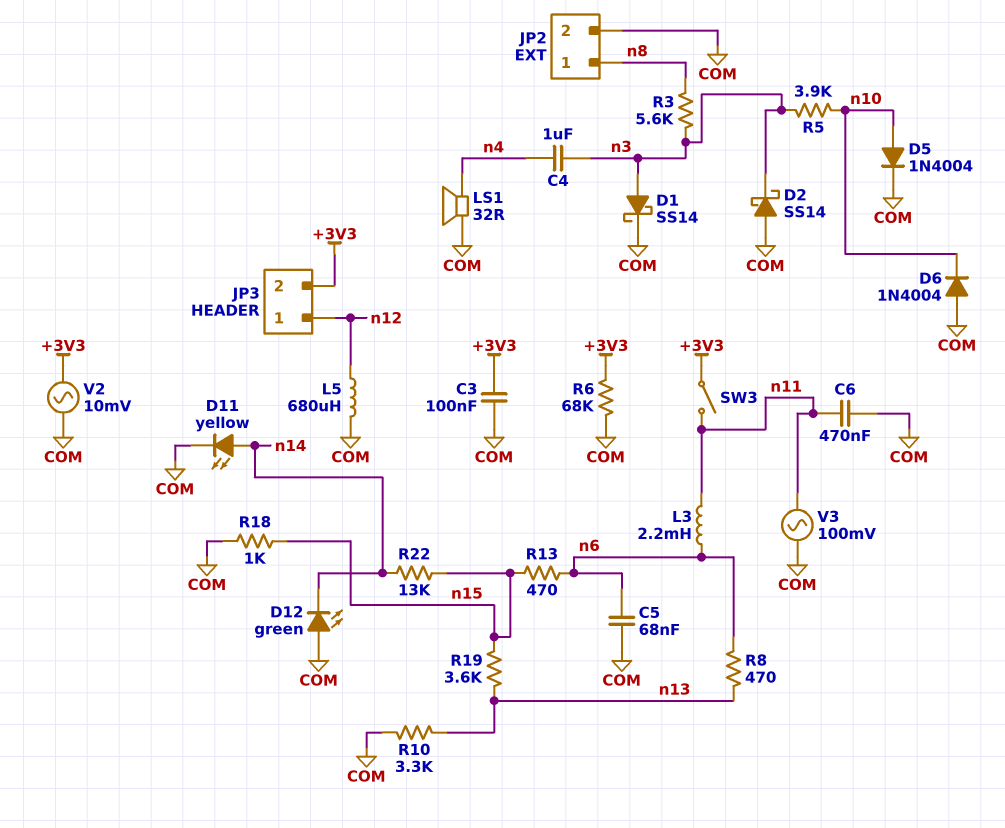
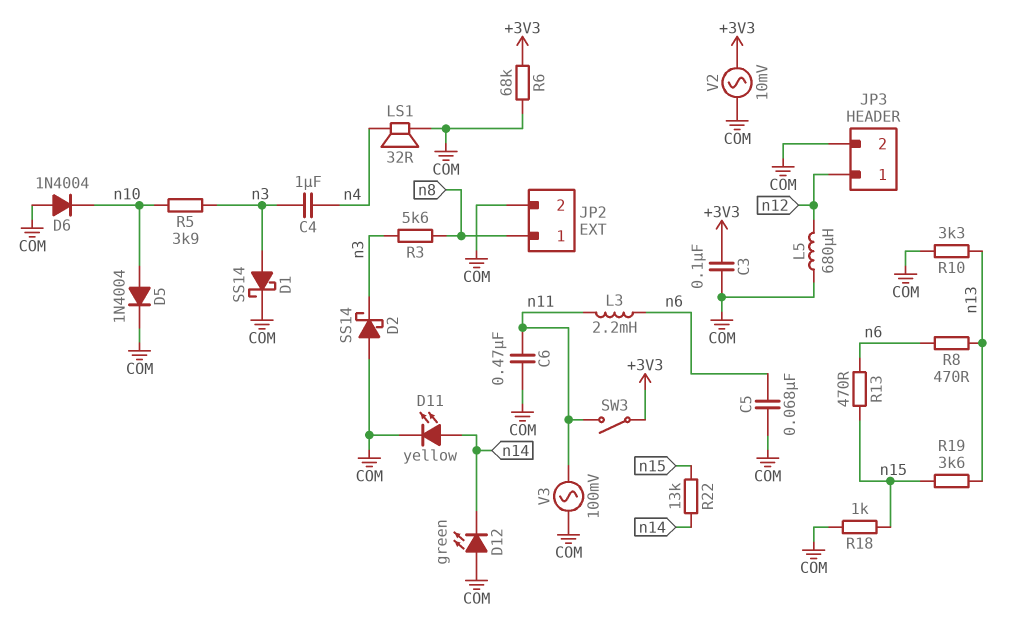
JP3 pin 2: +3V3 -> COM

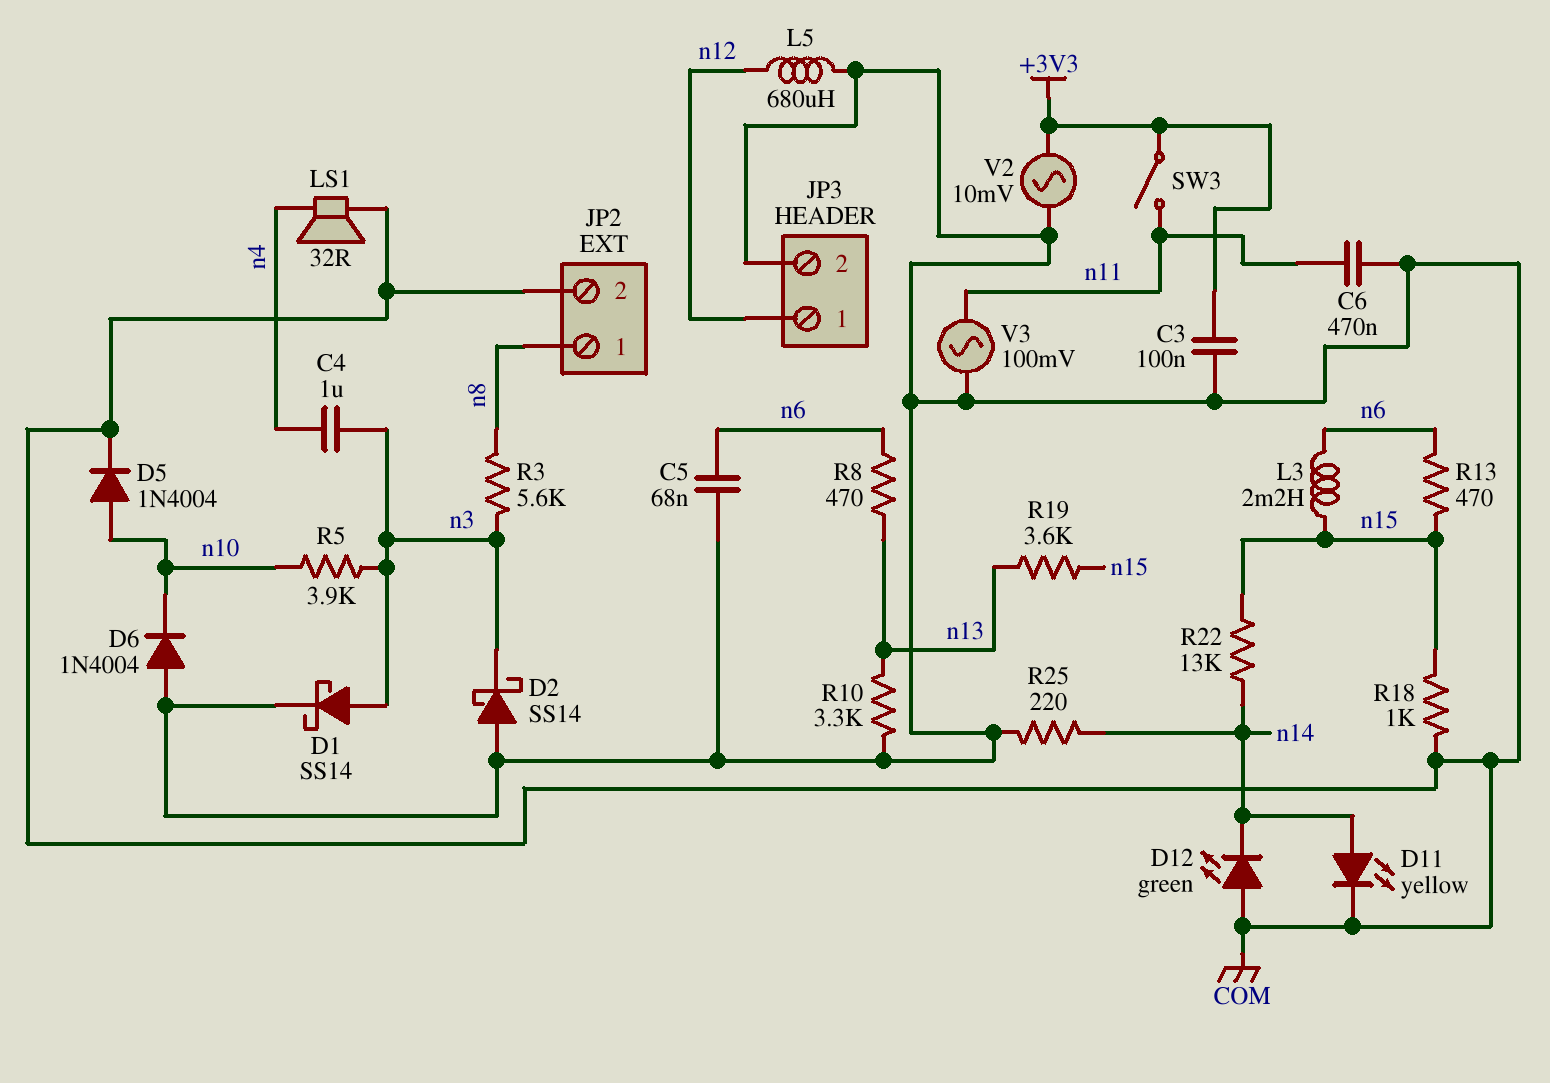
L3: 2.2mH (n6, n11) -> 2.2mH (n6, n15)
R6: 68k (+3V3, COM) -> none
R25: none -> 220 (COM, n14)

